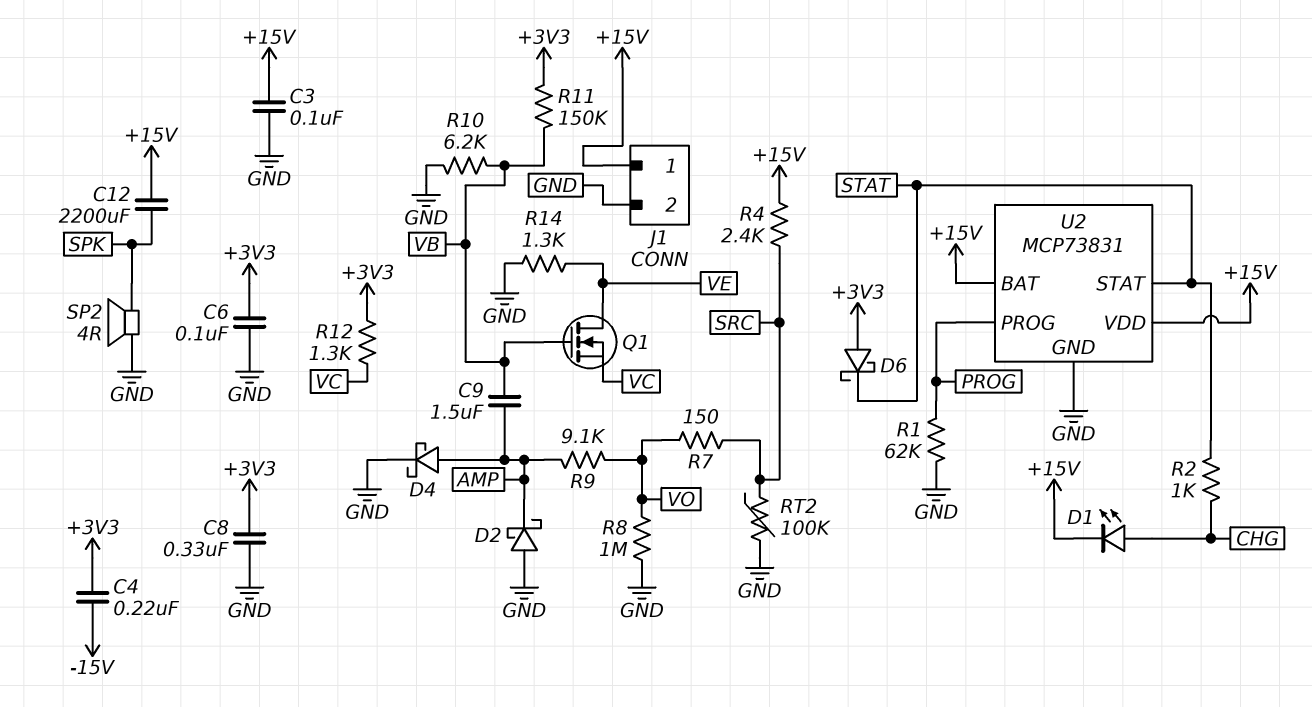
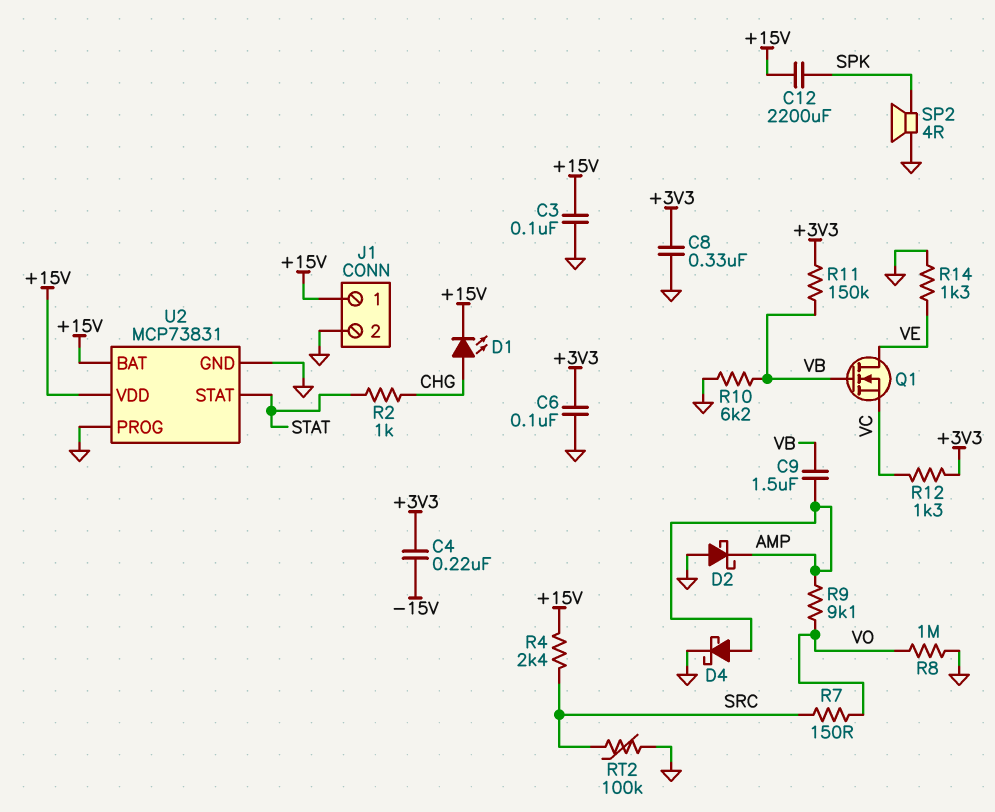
D6: schottky (A +3V3, K STAT) -> none
R1: 62k (GND, PROG) -> none
U2 pin PROG: PROG -> GND

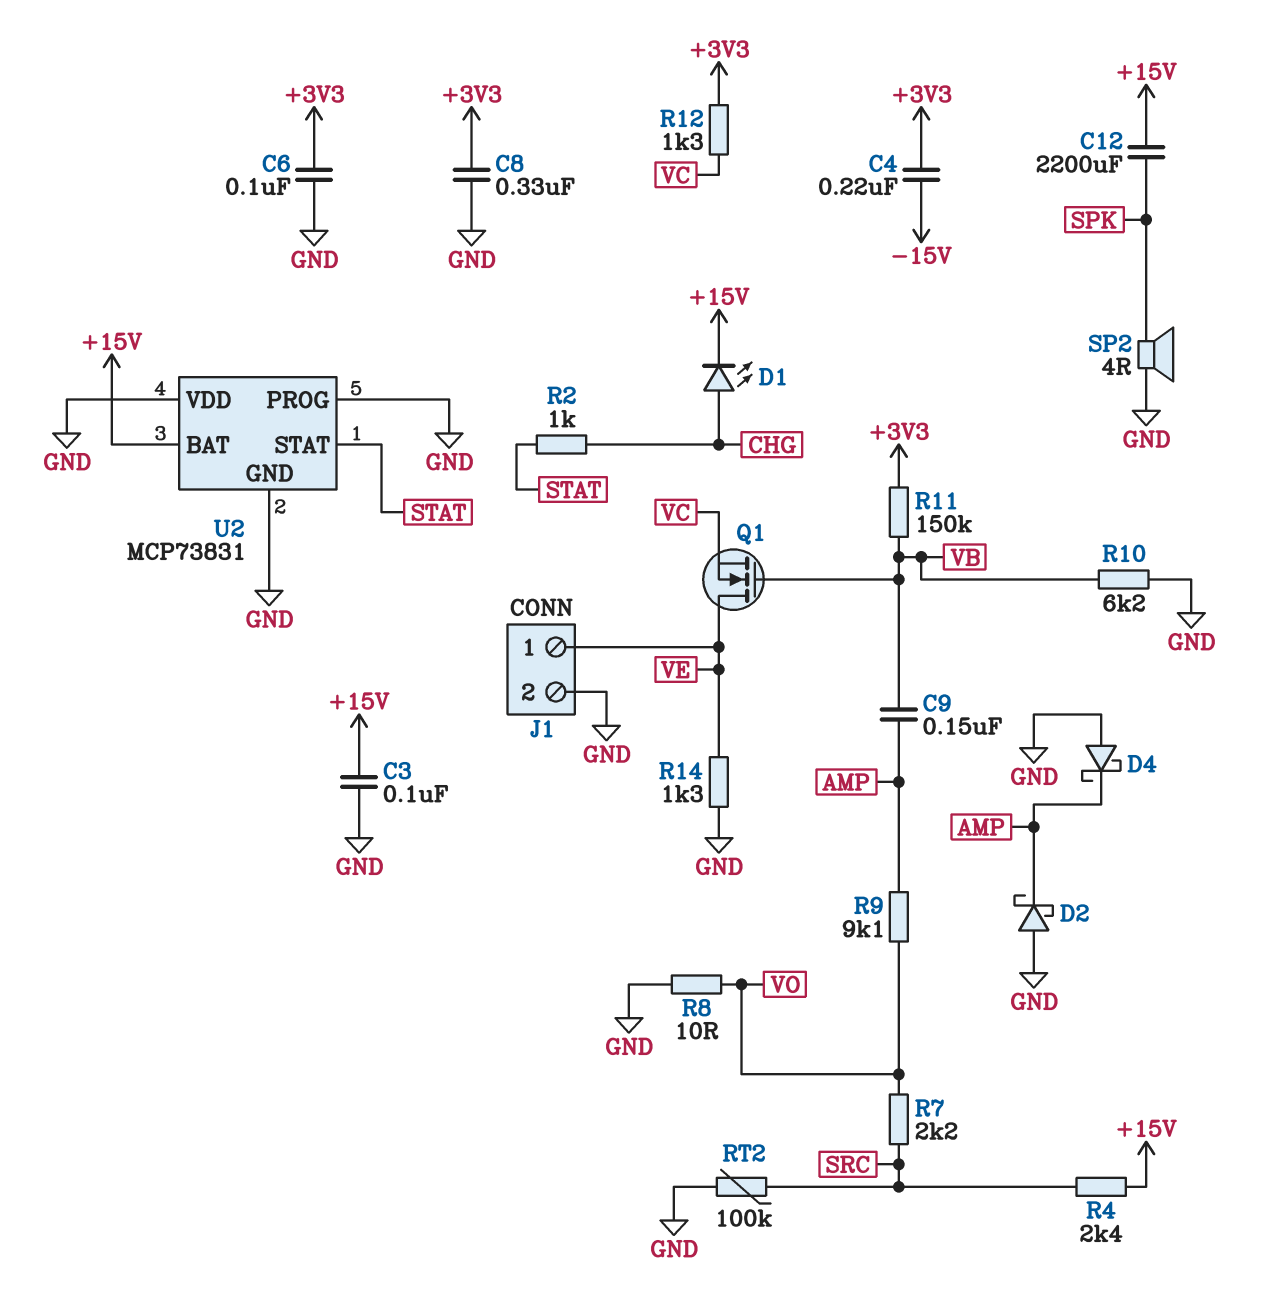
C9: 1.5uF (AMP, VB) -> 150nF (AMP, VB)
D4: schottky (A AMP, K GND) -> schottky (A GND, K AMP)
J1 pin 1: +15V -> VE
R7: 150 (SRC, VO) -> 2.2k (SRC, VO)
R8: 1M (GND, VO) -> 10 (GND, VO)
U2 pin VDD: +15V -> GND

